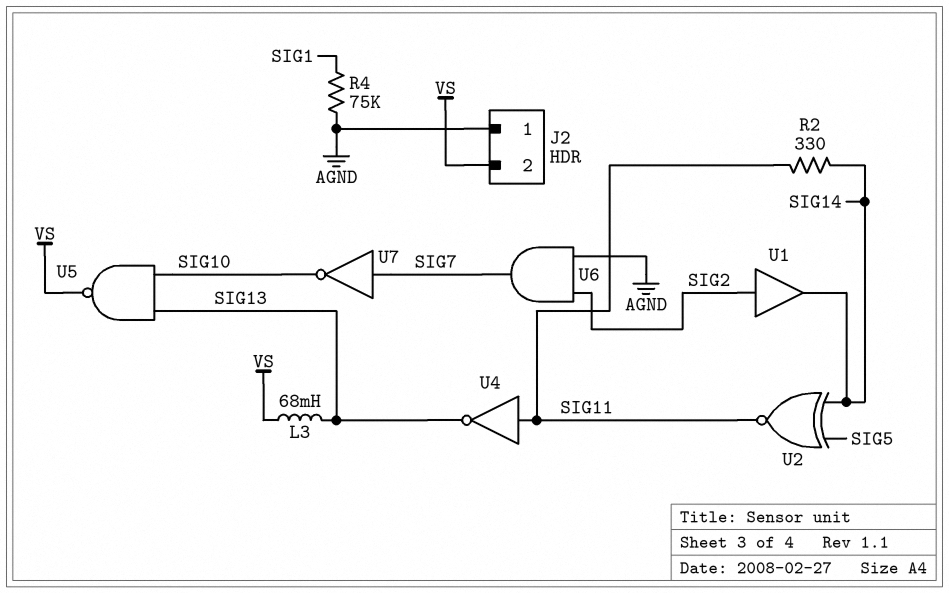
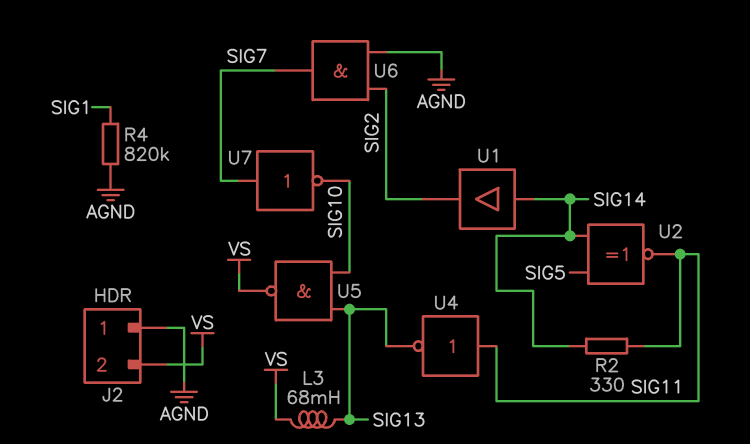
R4: 75k (AGND, SIG1) -> 820k (AGND, SIG1)
U1: buffer (in SIG2, out SIG14) -> buffer (in SIG14, out SIG2)

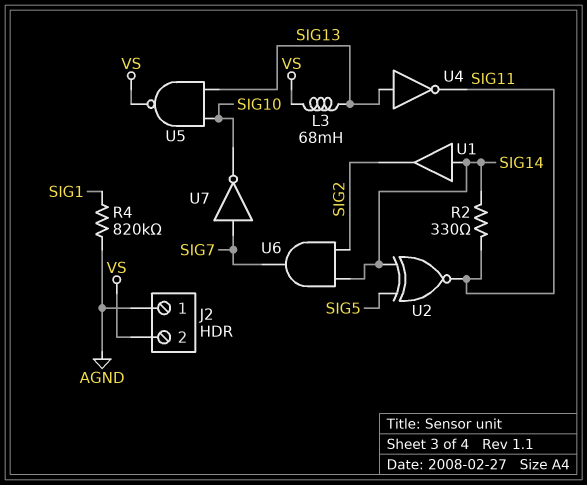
U4: NOT (in SIG11, out SIG13) -> NOT (in SIG13, out SIG11)
U6: AND (in AGND, in SIG2, out SIG7) -> AND (in SIG2, in SIG14, out SIG7)

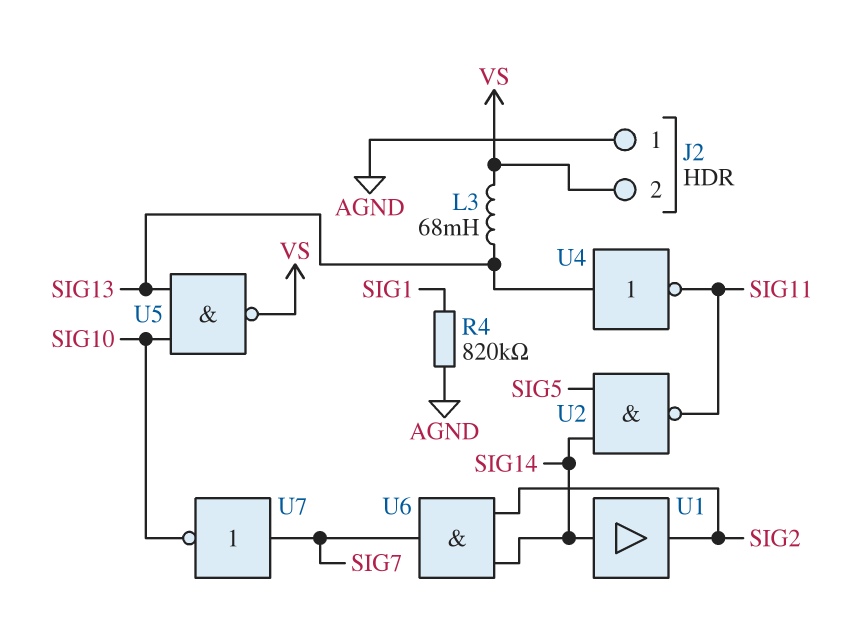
R2: 330 (SIG11, SIG14) -> none
U2: XNOR (in SIG5, in SIG14, out SIG11) -> NAND (in SIG5, in SIG14, out SIG11)

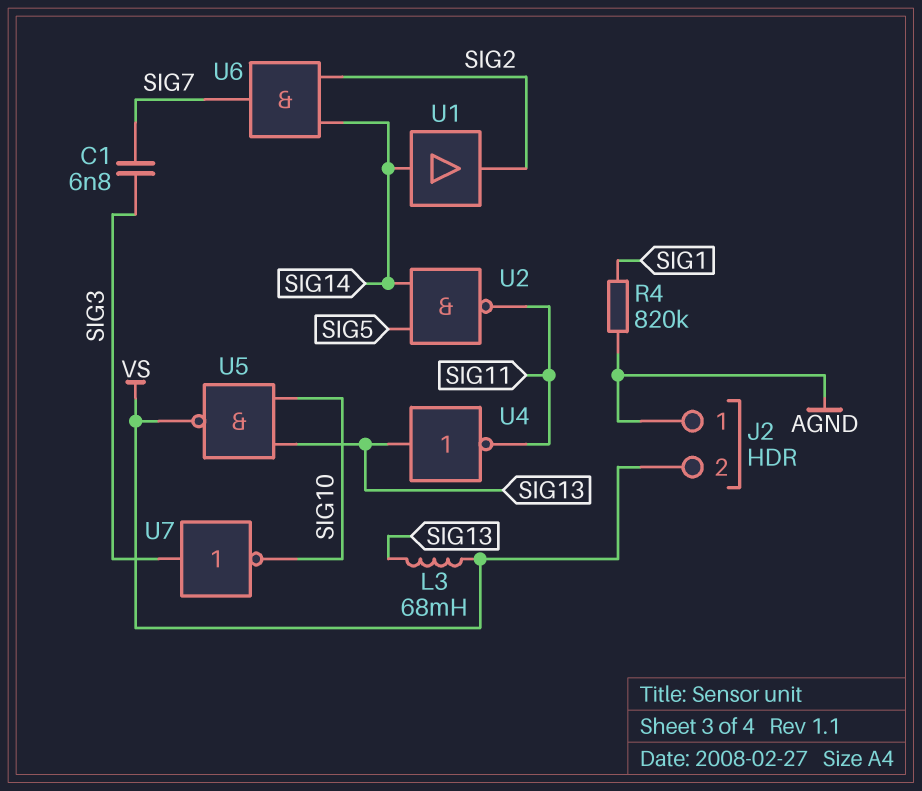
C1: none -> 6.8nF (SIG3, SIG7)
U7: NOT (in SIG7, out SIG10) -> NOT (in SIG3, out SIG10)

